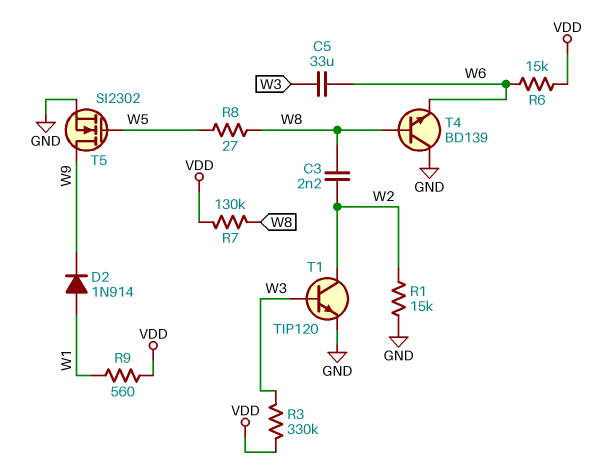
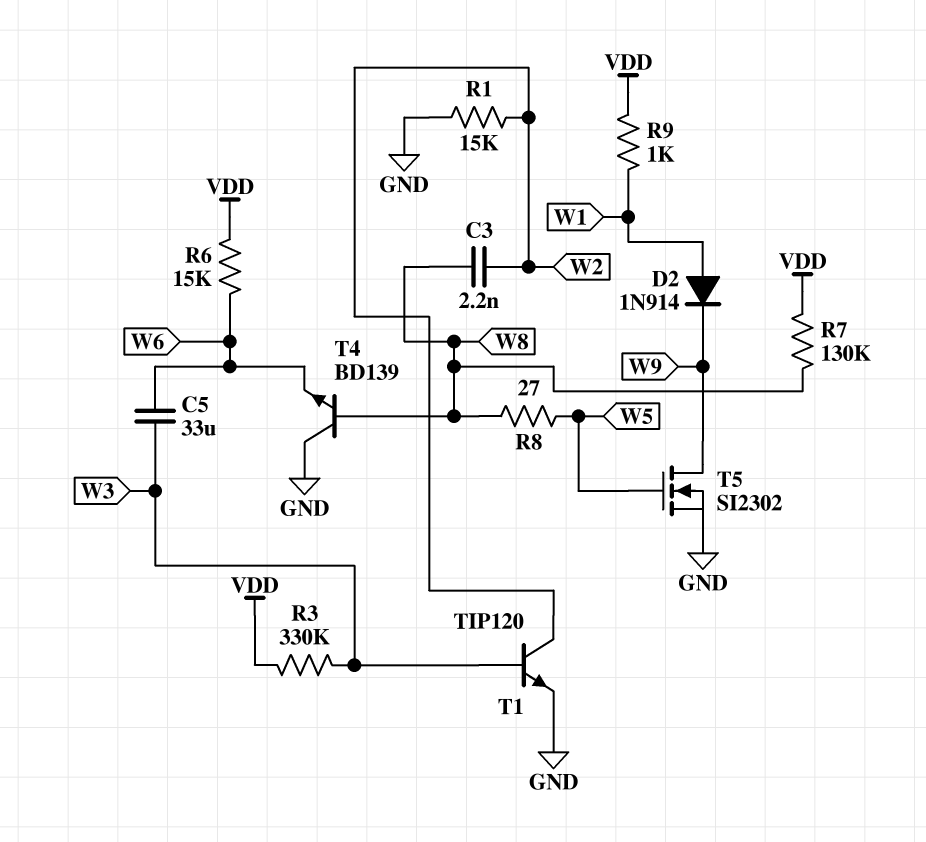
R9: 560 (VDD, W1) -> 1k (VDD, W1)

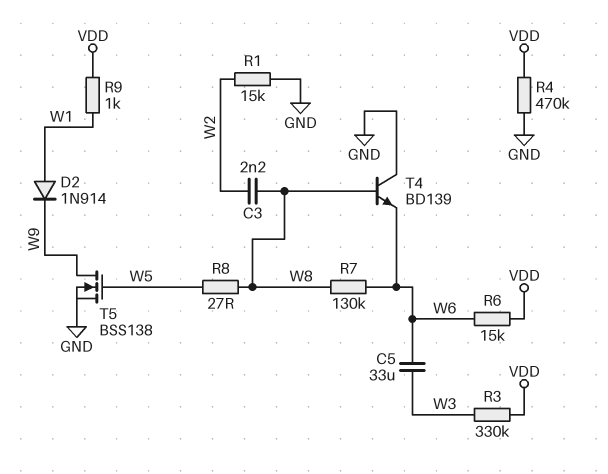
R4: none -> 470k (GND, VDD)
R7: 130k (VDD, W8) -> 130k (W6, W8)
T1: NPN TIP120 (B W3, C W2, E GND) -> none
T5: NMOS SI2302 (G W5, D W9, S GND) -> NMOS BSS138 (G W5, D W9, S GND)

